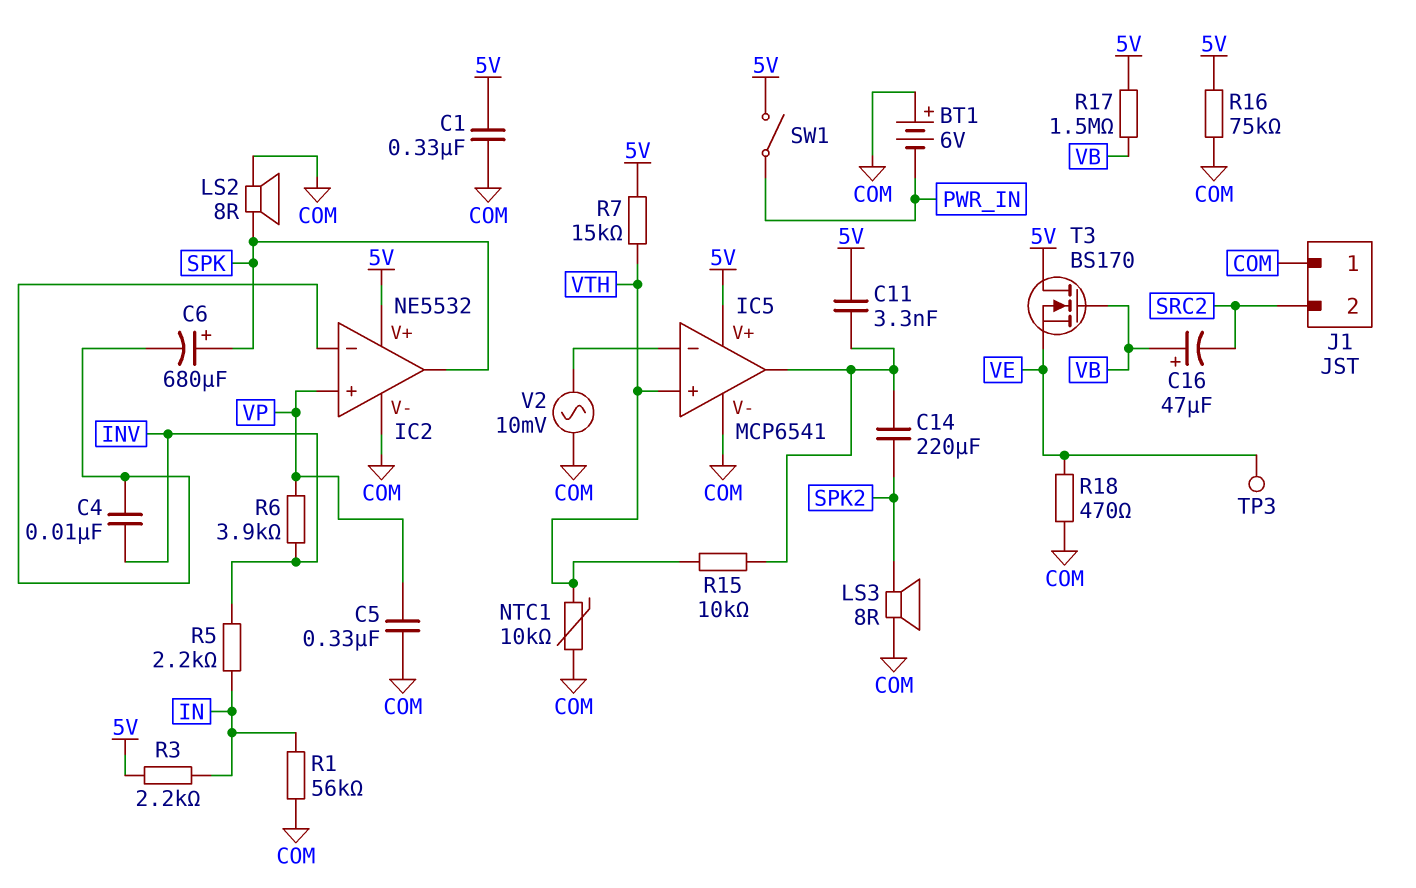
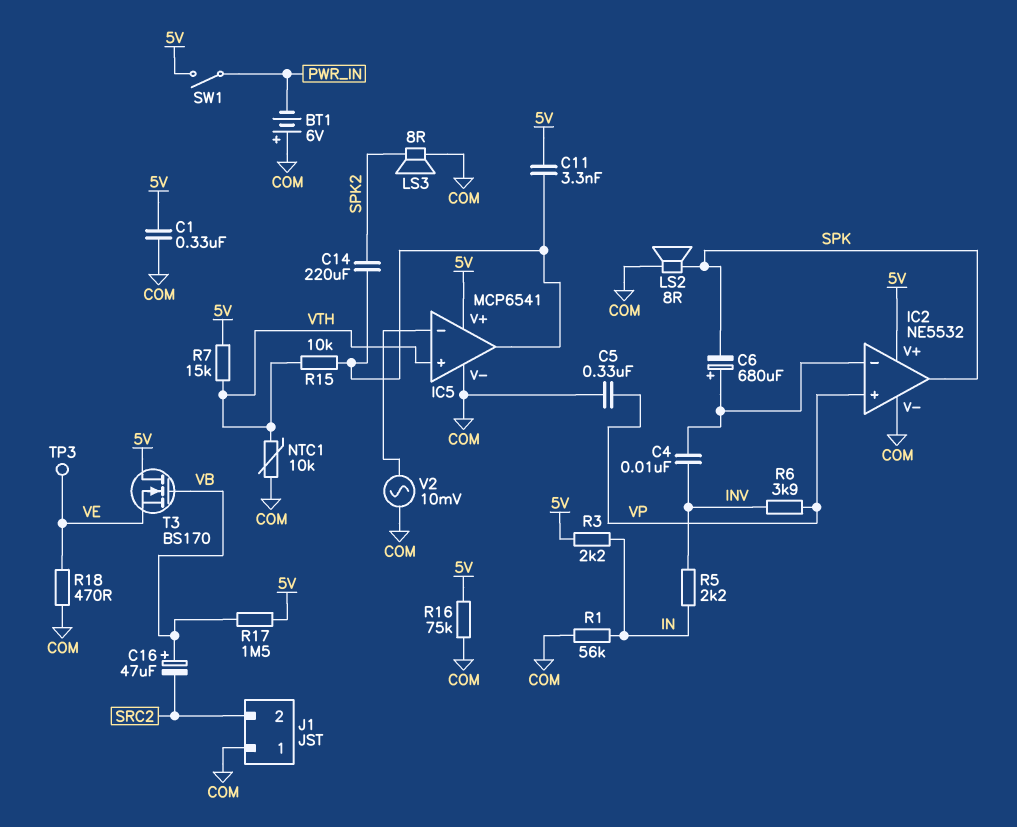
C6: 680uF (plus SPK, minus IC2/in-) -> 680uF (plus IC2/in-, minus SPK)

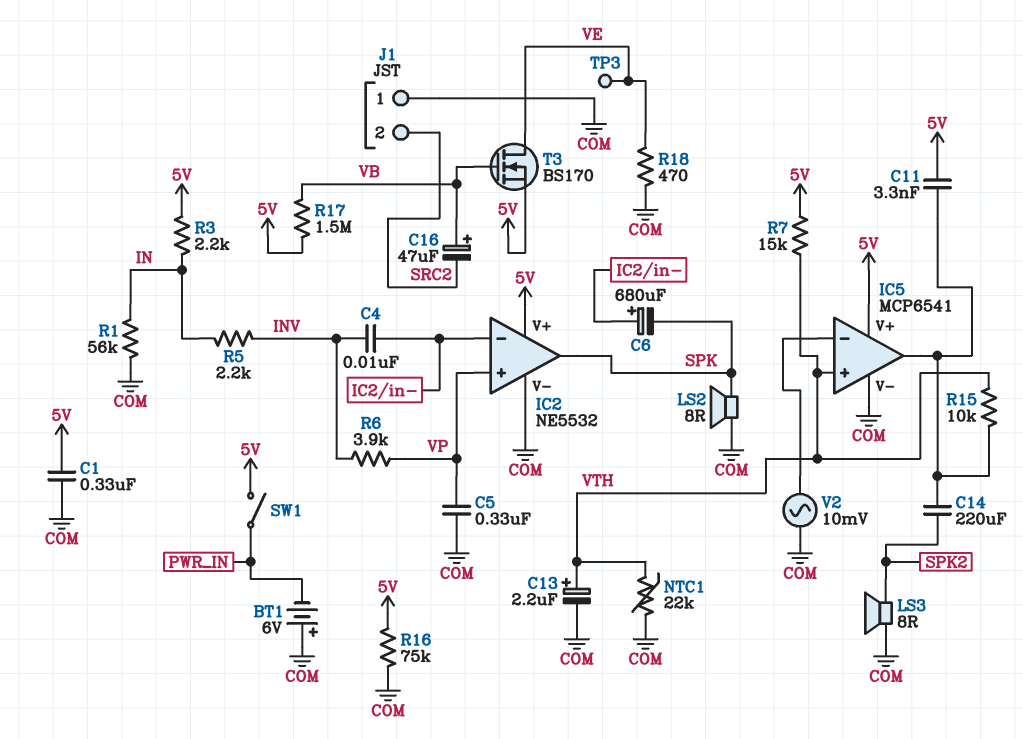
C13: none -> 2.2uF (plus VTH, minus COM)
NTC1: 10k (COM, VTH) -> 22k (COM, VTH)
T3: NMOS BS170 (G VB, D 5V, S VE) -> NMOS BS170 (G VB, D VE, S 5V)

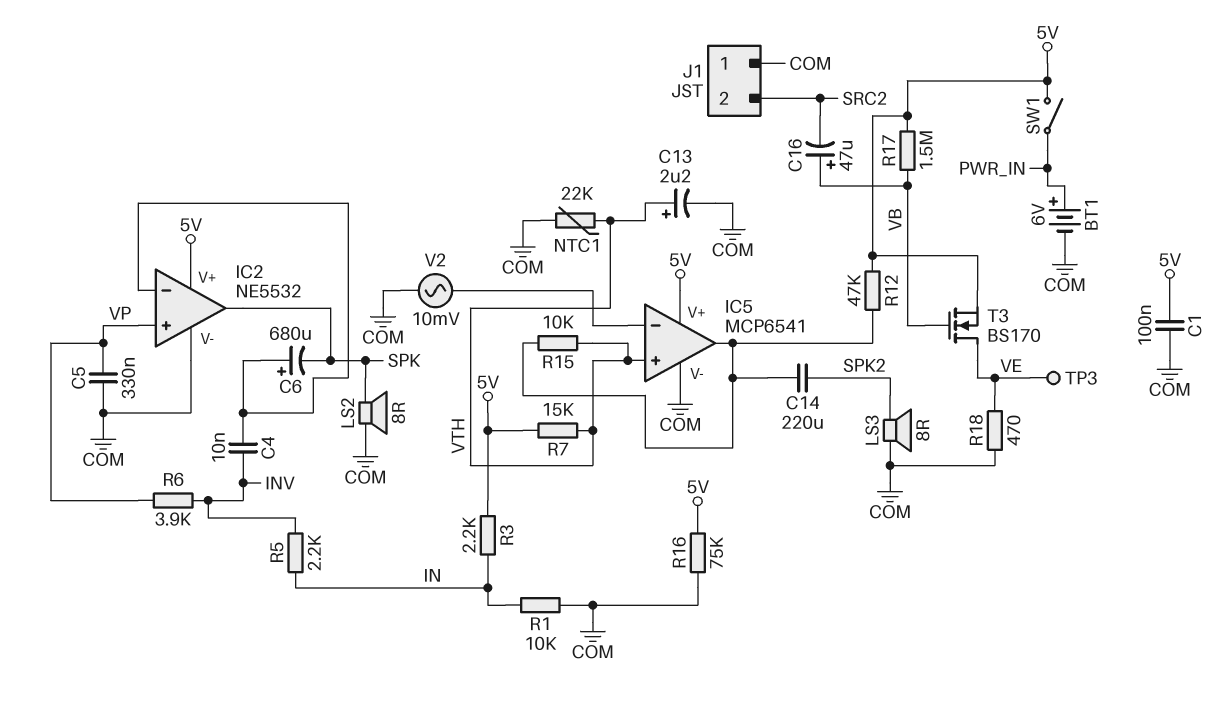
BT1: 6V (plus COM, minus PWR_IN) -> 6V (plus PWR_IN, minus COM)
C1: 330nF (5V, COM) -> 100nF (5V, COM)
C11: 3.3nF (5V, IC5/out) -> none
R1: 56k (COM, IN) -> 10k (COM, IN)
R12: none -> 47k (5V, IC5/out)

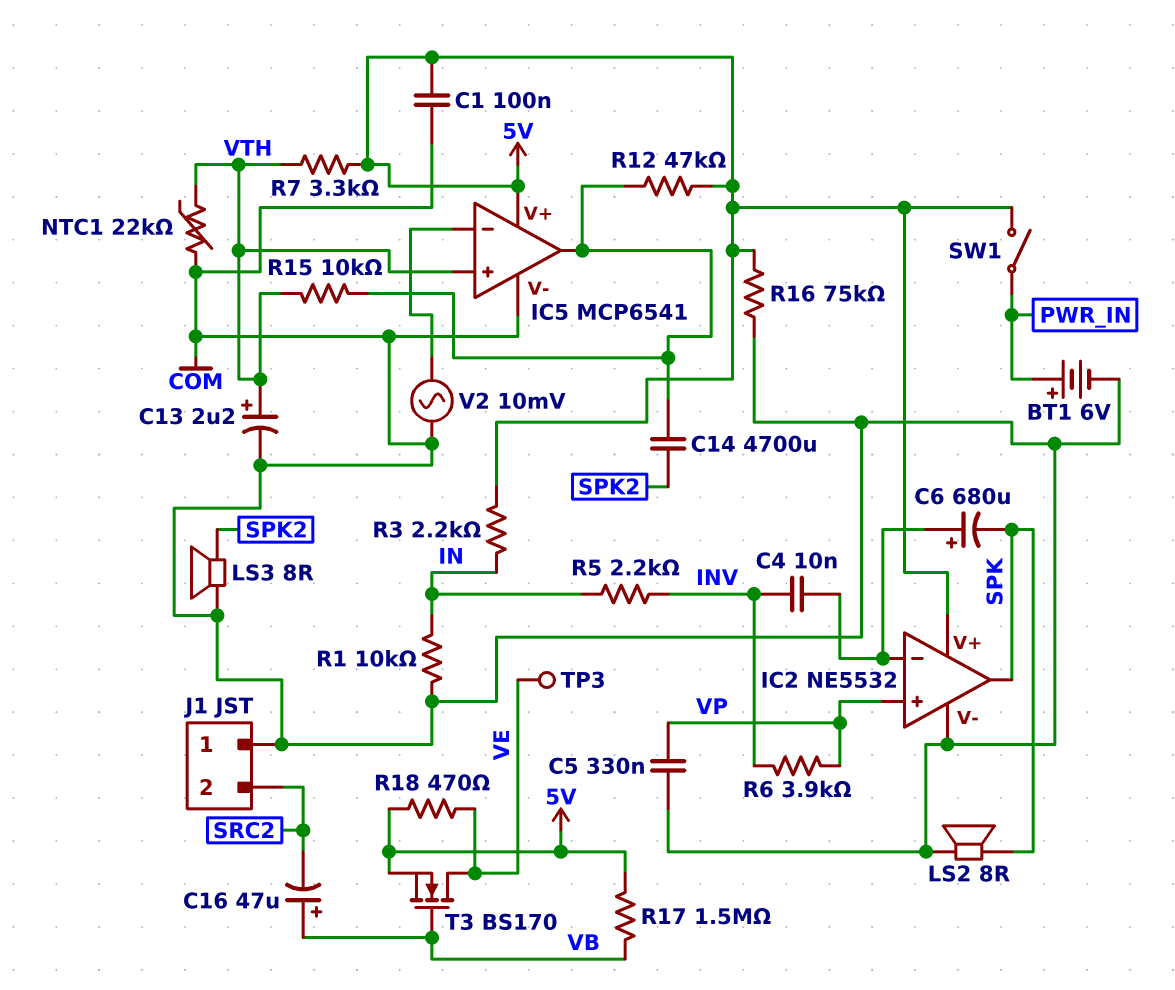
C14: 220uF (IC5/out, SPK2) -> 4700uF (IC5/out, SPK2)
R7: 15k (5V, VTH) -> 3.3k (5V, VTH)
R18: 470 (COM, VE) -> 470 (5V, VE)

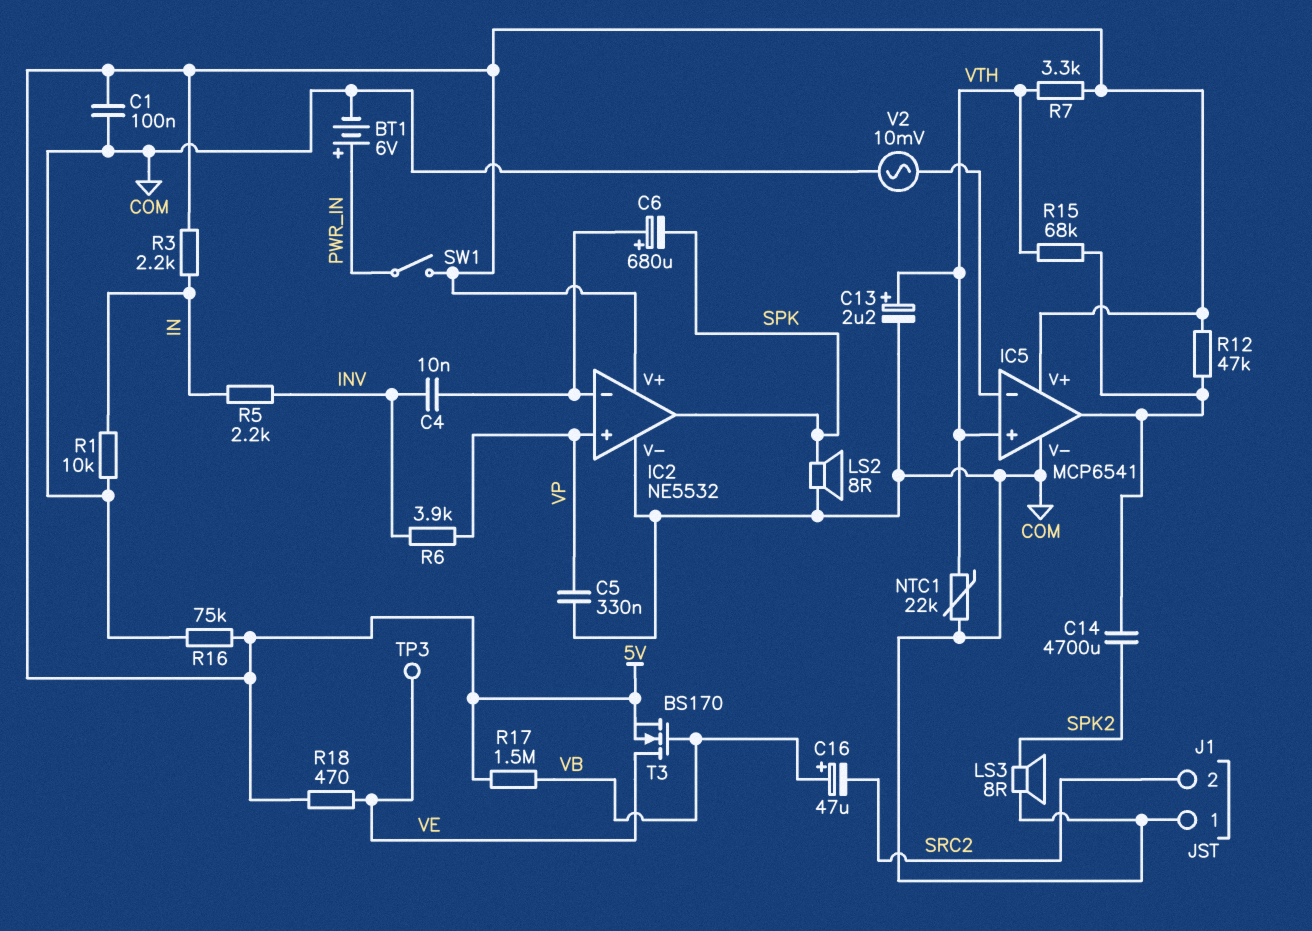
R15: 10k (IC5/out, VTH) -> 68k (IC5/out, VTH)

